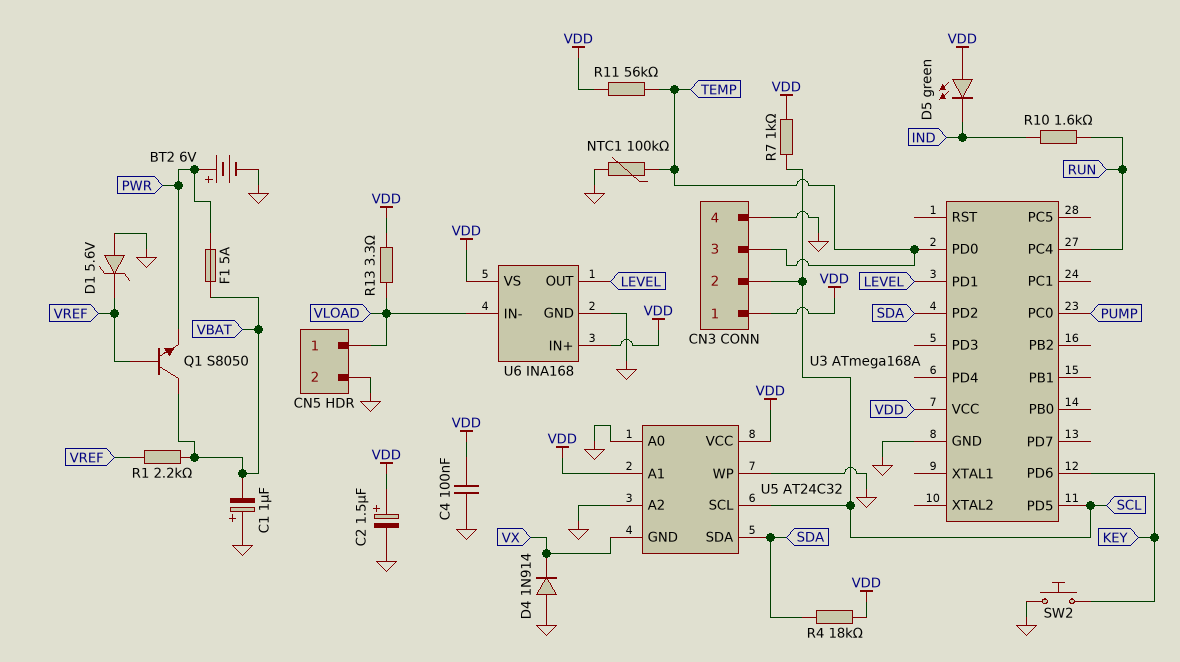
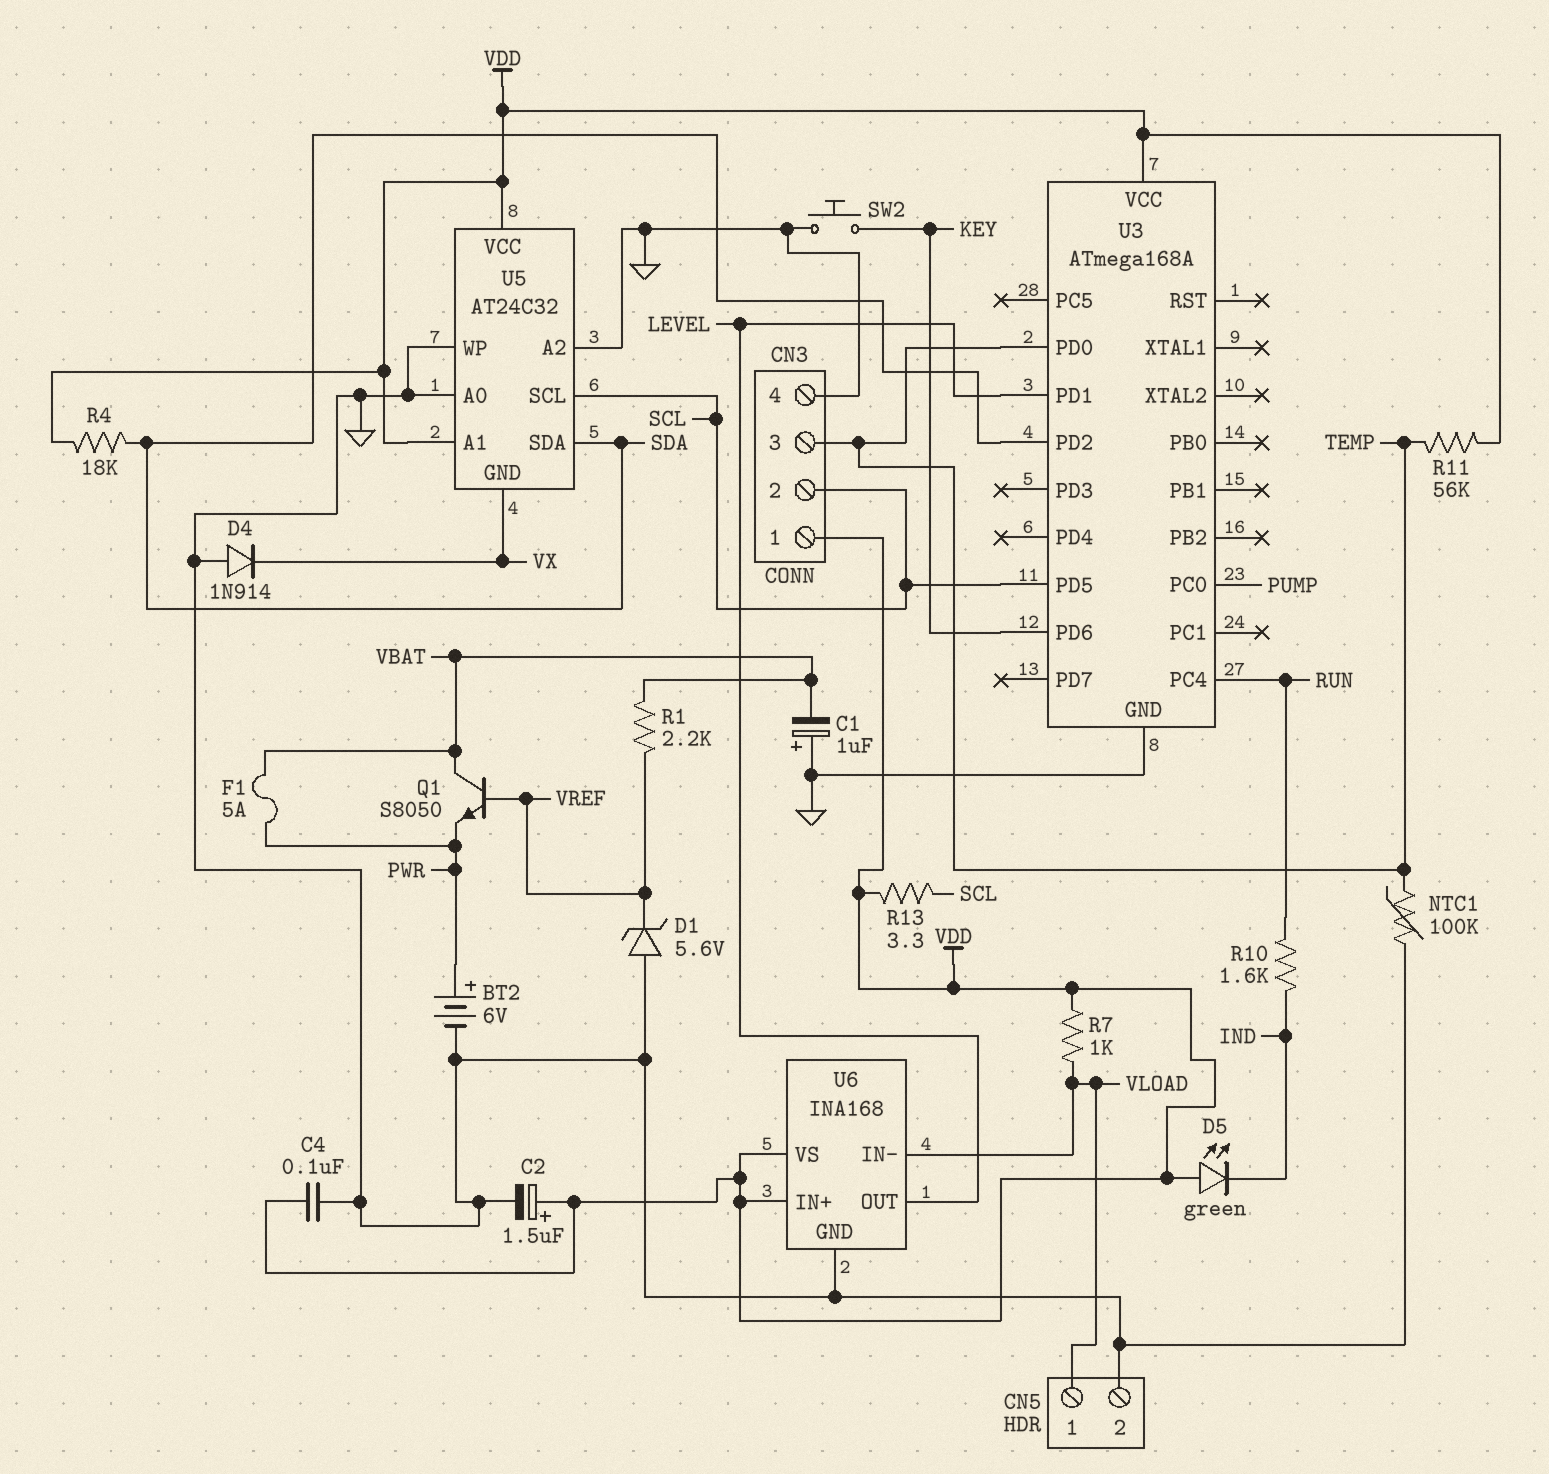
R7: 1k (SCL, VDD) -> 1k (VDD, VLOAD)
R13: 3.3 (VDD, VLOAD) -> 3.3 (SCL, VDD)

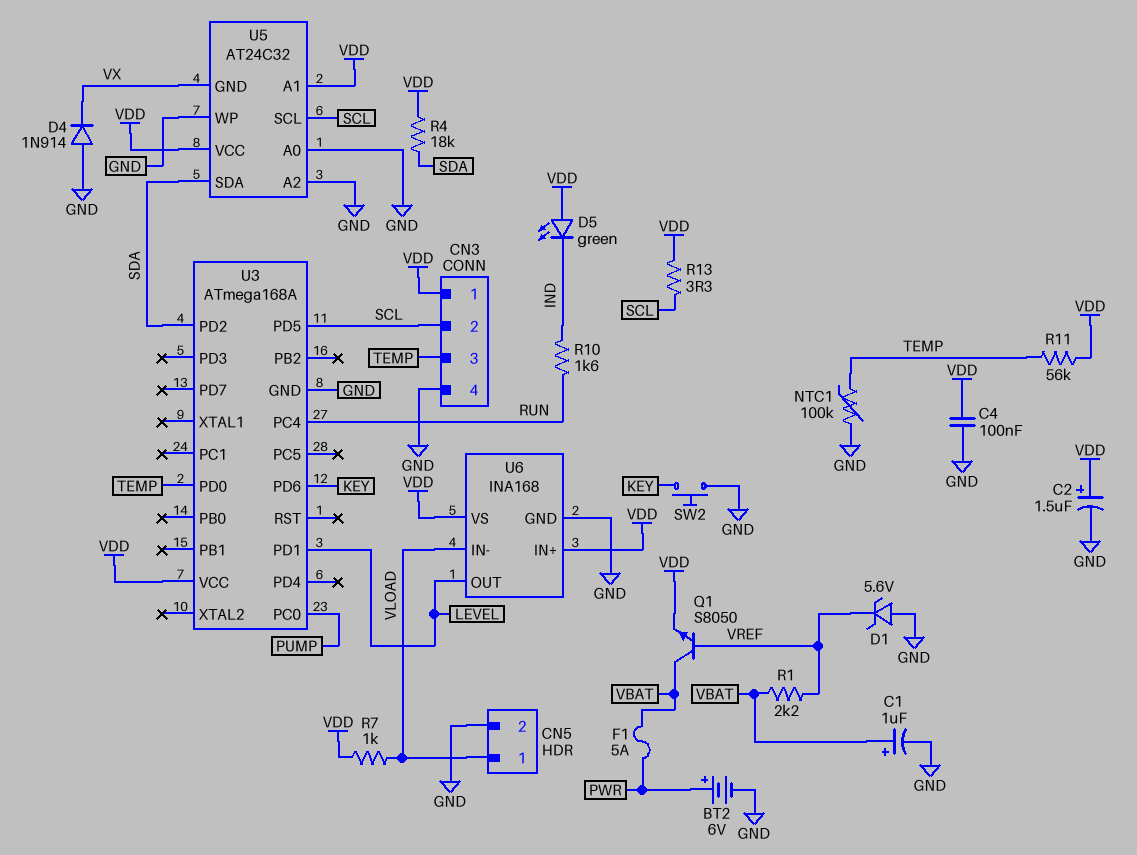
C1: 1uF (plus GND, minus VBAT) -> 1uF (plus VBAT, minus GND)
Q1: NPN S8050 (B VREF, C VBAT, E PWR) -> NPN S8050 (B VREF, C VBAT, E VDD)

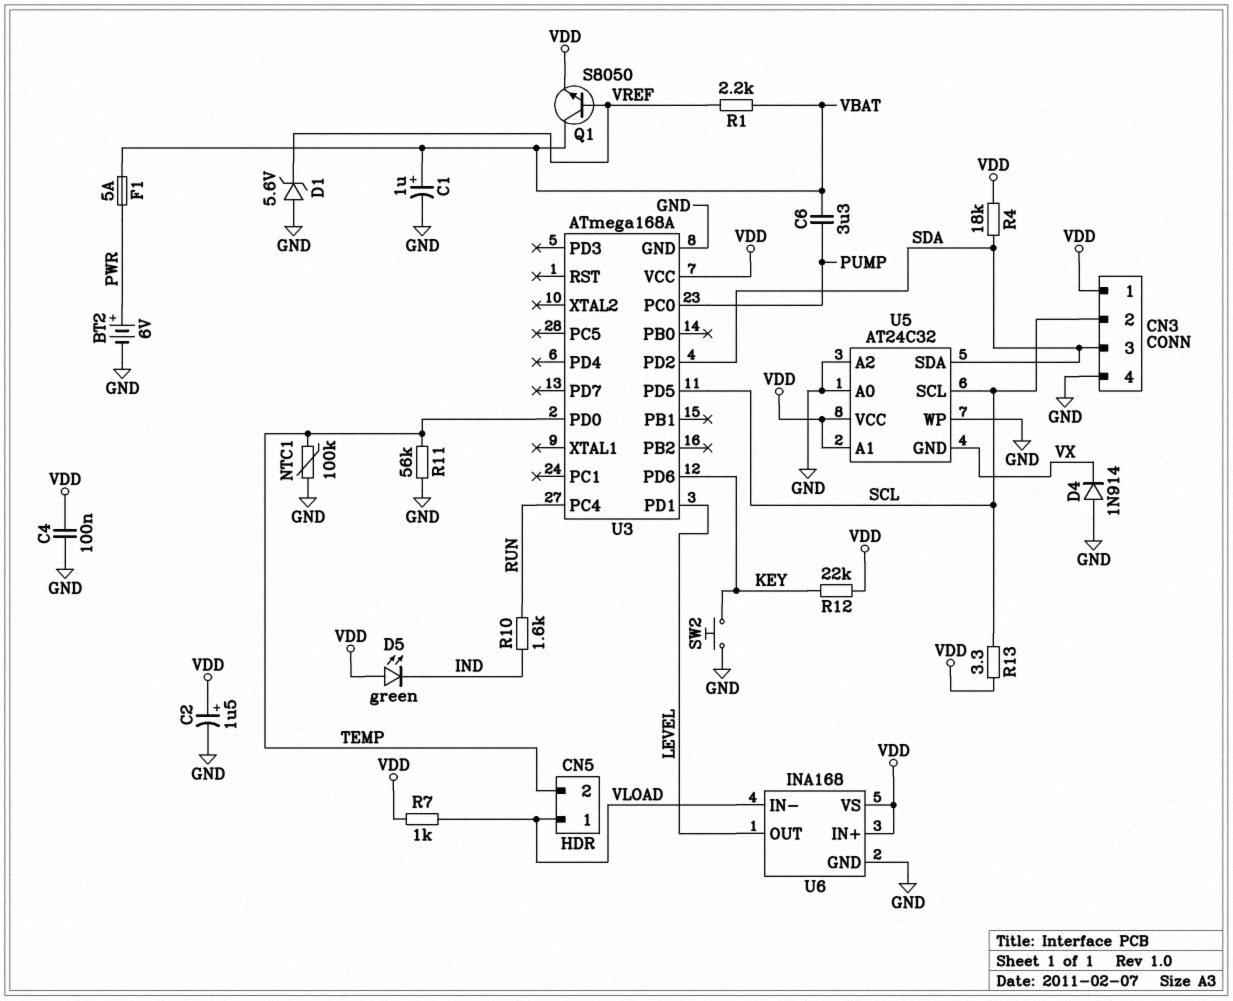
C6: none -> 3.3uF (PUMP, VBAT)
CN3 pin 3: TEMP -> SDA
CN5 pin 2: GND -> TEMP
R11: 56k (TEMP, VDD) -> 56k (GND, TEMP)
R12: none -> 22k (KEY, VDD)

